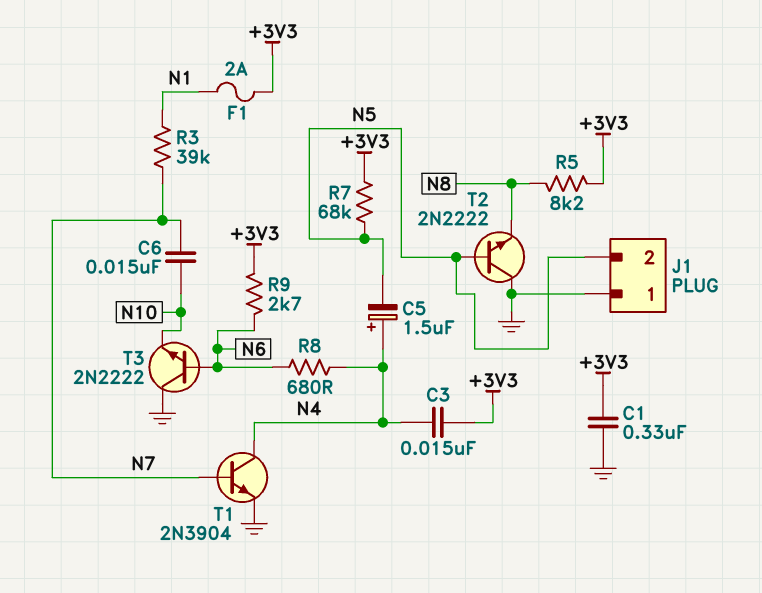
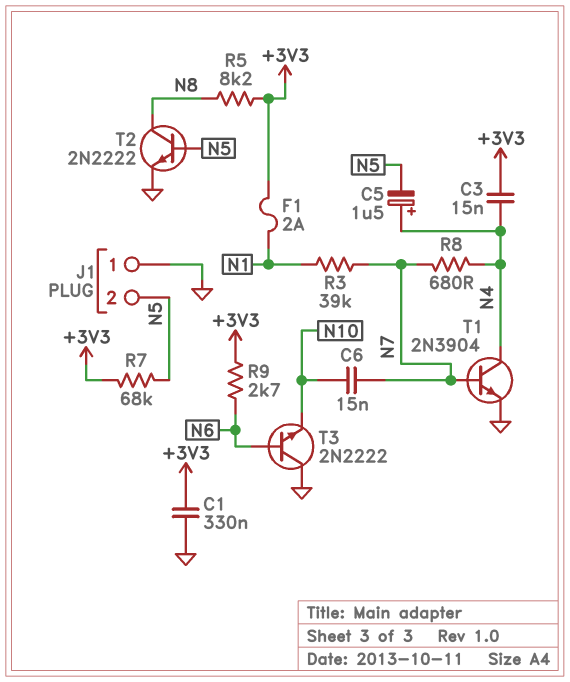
R8: 680 (N4, N6) -> 680 (N4, N7)
T2: NPN 2N2222 (B N5, C GND, E N8) -> NPN 2N2222 (B N5, C N8, E GND)

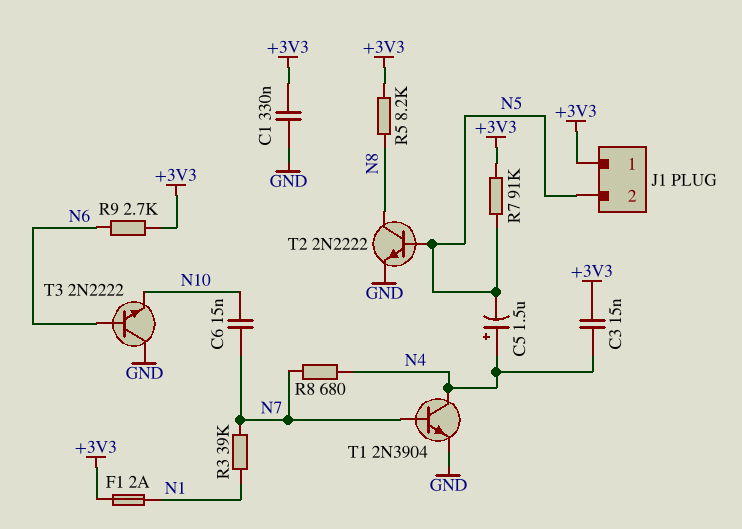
J1 pin 1: GND -> +3V3
R7: 68k (+3V3, N5) -> 91k (+3V3, N5)

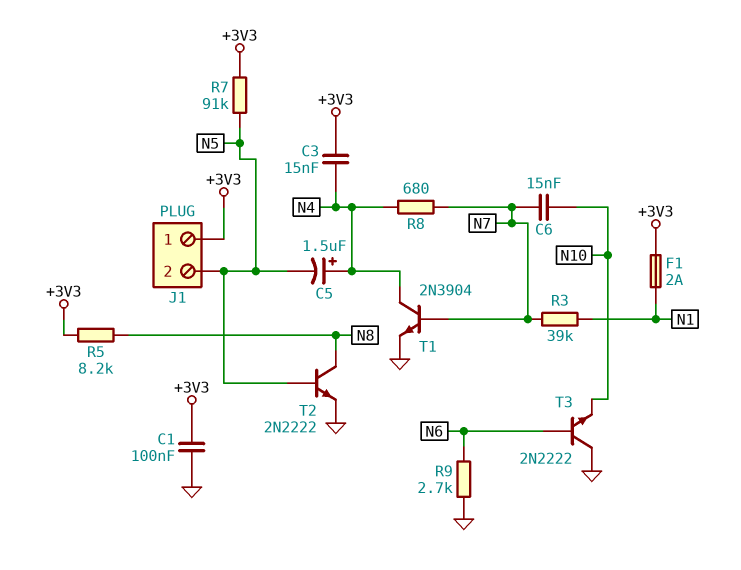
C1: 330nF (+3V3, GND) -> 100nF (+3V3, GND)
R9: 2.7k (+3V3, N6) -> 2.7k (GND, N6)

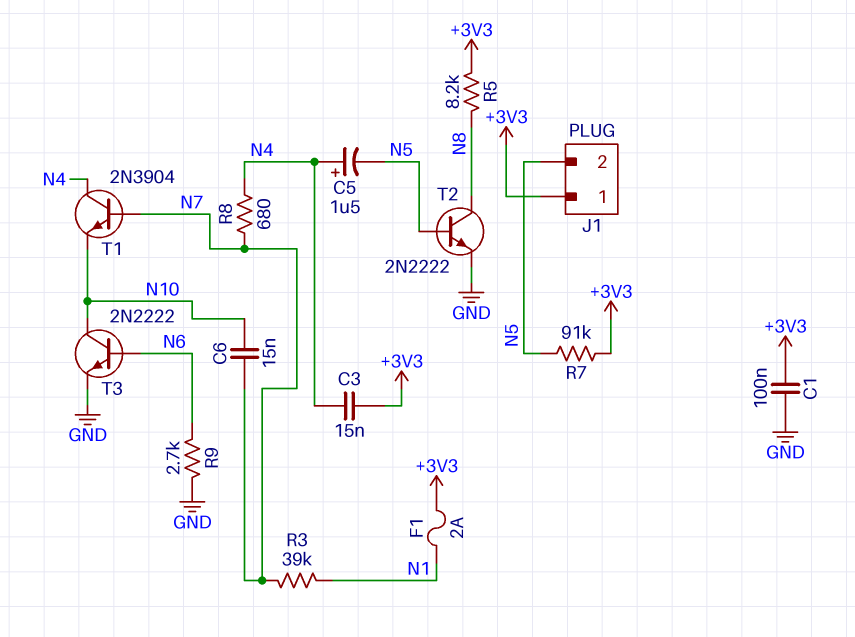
T1: NPN 2N3904 (B N7, C N4, E GND) -> NPN 2N3904 (B N7, C N4, E N10)
T3: NPN 2N2222 (B N6, C GND, E N10) -> NPN 2N2222 (B N6, C N10, E GND)

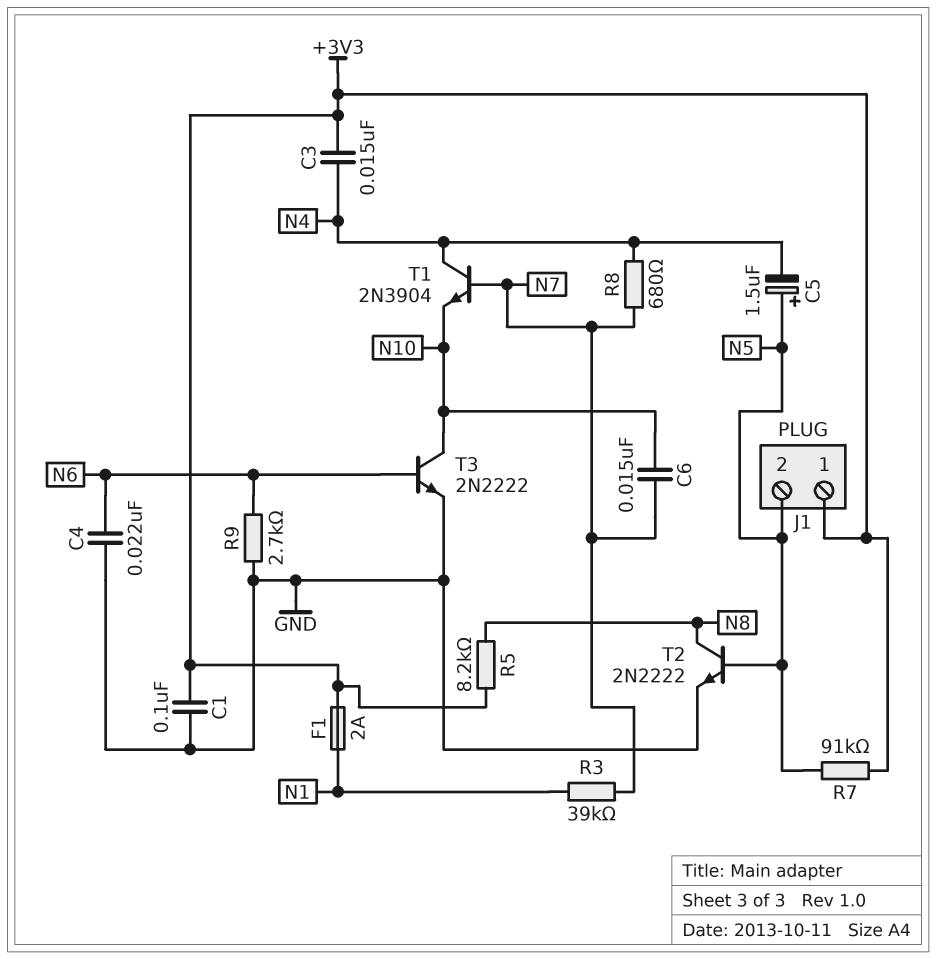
C4: none -> 22nF (GND, N6)
C5: 1.5uF (plus N4, minus N5) -> 1.5uF (plus N5, minus N4)

